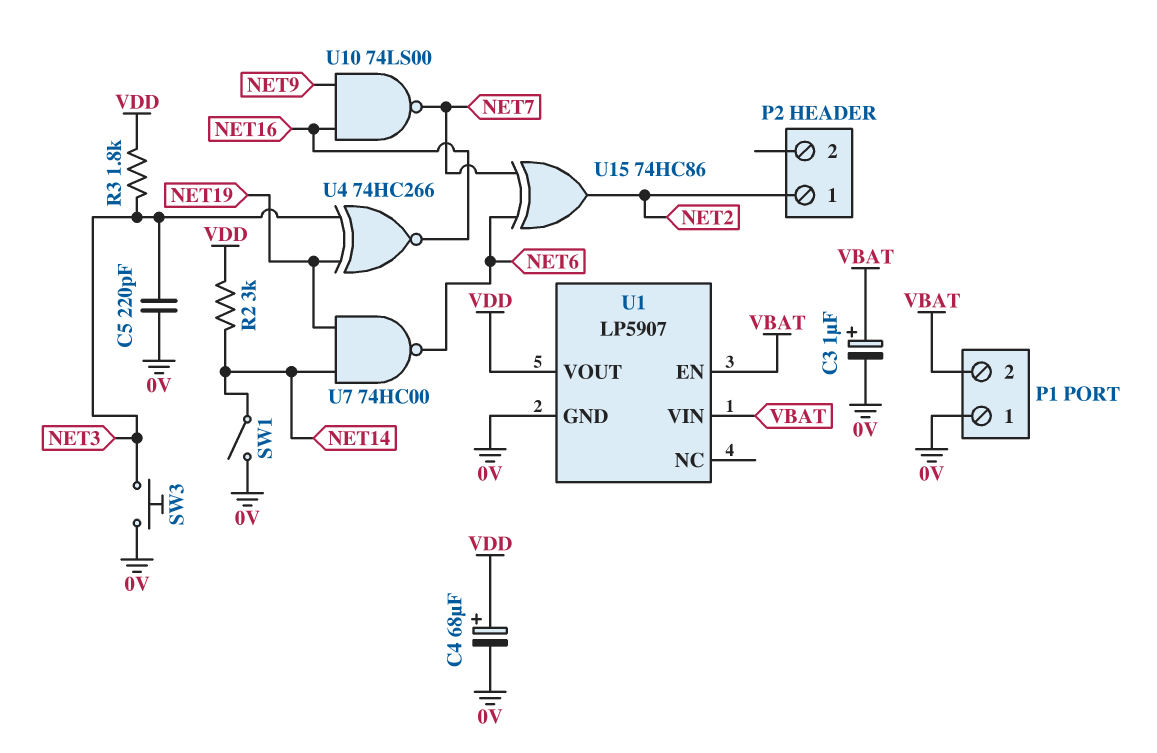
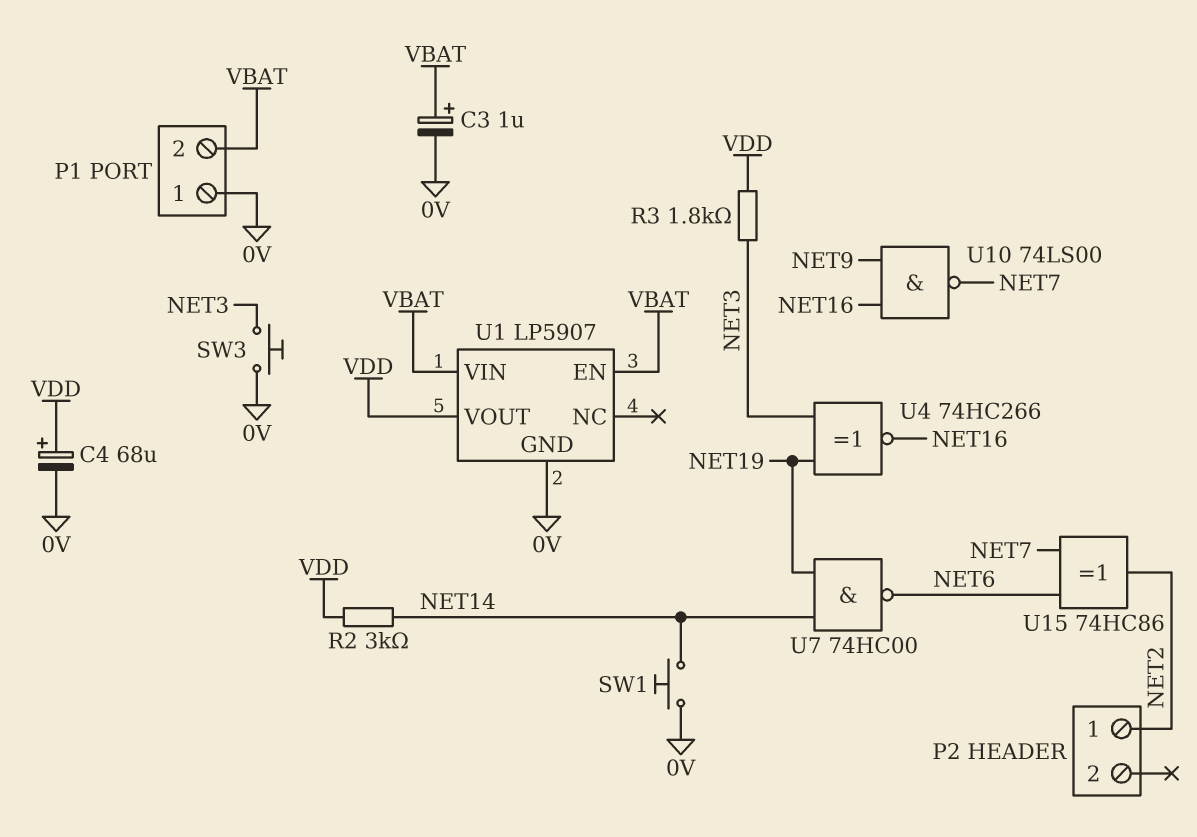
C5: 220pF (0V, NET3) -> none
SW1: switch (0V, NET14) -> button (0V, NET14)

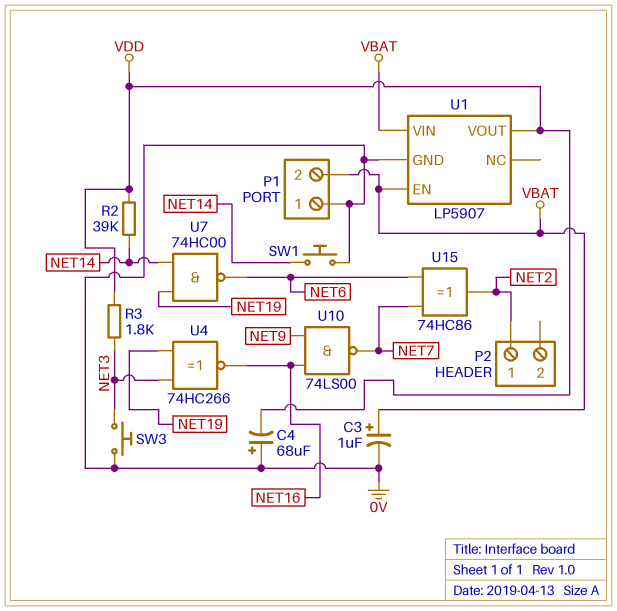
C4: 68uF (plus VDD, minus 0V) -> 68uF (plus 0V, minus VDD)
R2: 3k (NET14, VDD) -> 39k (NET14, VDD)

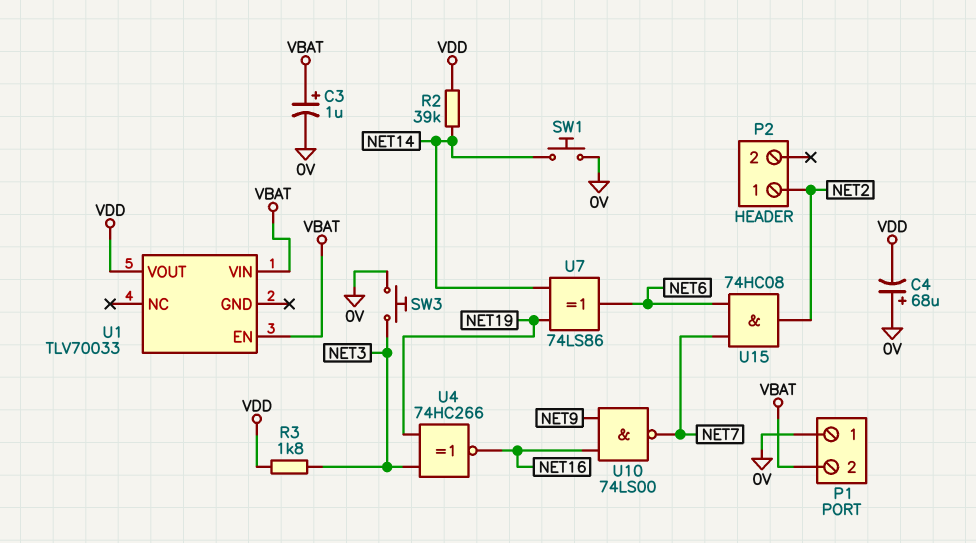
U1: LP5907 -> TLV70033
U1 pin GND: 0V -> none
U7: NAND 74HC00 (in NET14, in NET19, out NET6) -> XOR 74LS86 (in NET14, in NET19, out NET6)
U15: XOR 74HC86 (in NET6, in NET7, out NET2) -> AND 74HC08 (in NET6, in NET7, out NET2)

